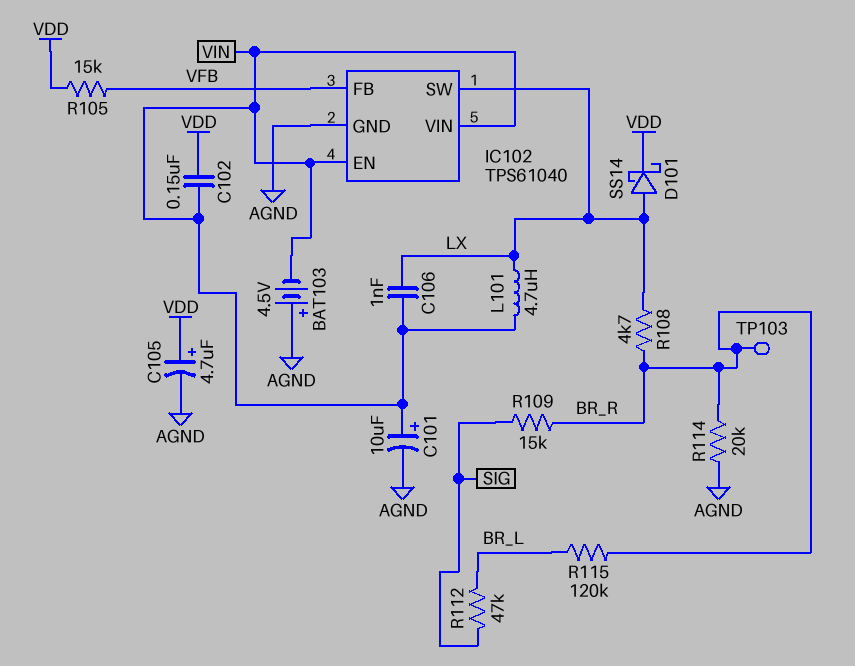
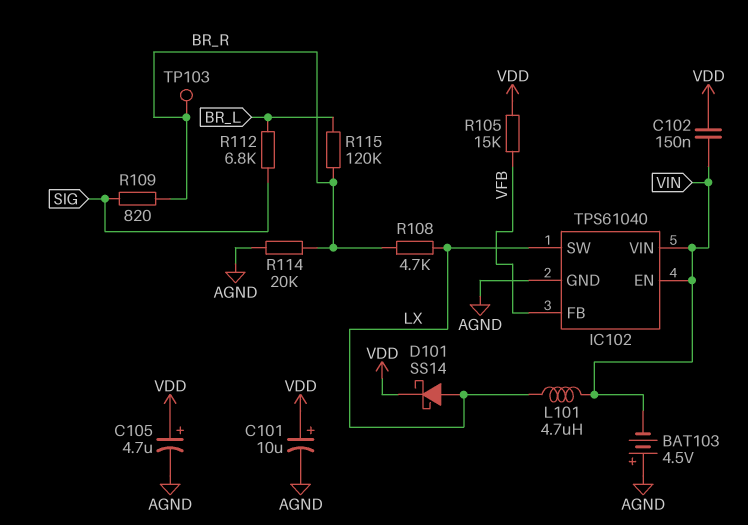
C101: 10uF (plus VIN, minus AGND) -> 10uF (plus VDD, minus AGND)
C106: 1nF (LX, VIN) -> none
R109: 15k (BR_R, SIG) -> 820 (BR_R, SIG)
R112: 47k (BR_L, SIG) -> 6.8k (BR_L, SIG)

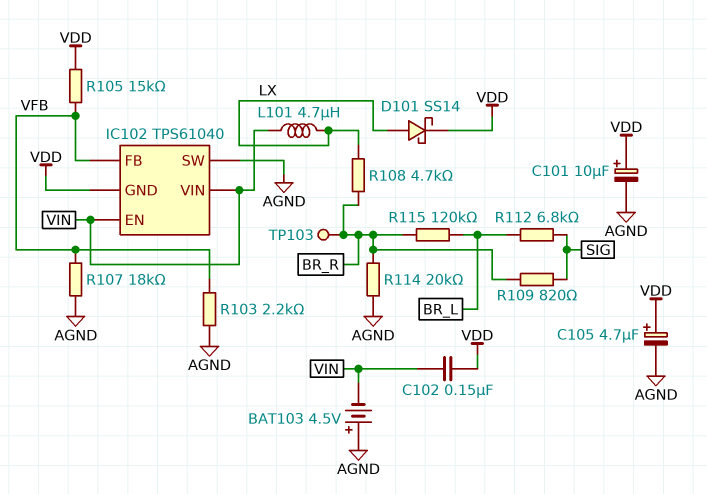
IC102 pin GND: AGND -> VDD
IC102 pin SW: LX -> AGND
R103: none -> 2.2k (AGND, VFB)
R107: none -> 18k (AGND, VFB)

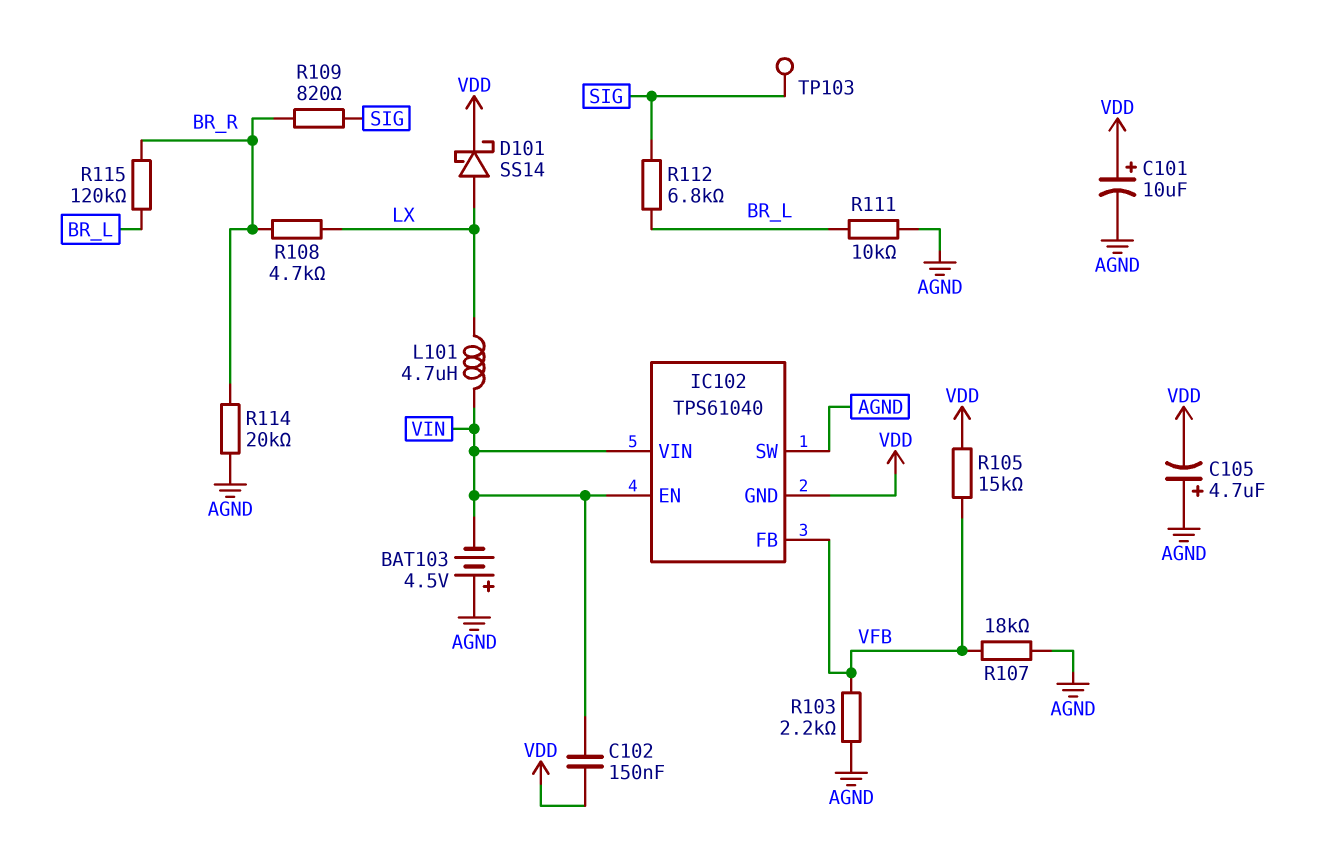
C105: 4.7uF (plus VDD, minus AGND) -> 4.7uF (plus AGND, minus VDD)
R111: none -> 10k (AGND, BR_L)
TP103: test point (BR_R) -> test point (SIG)

